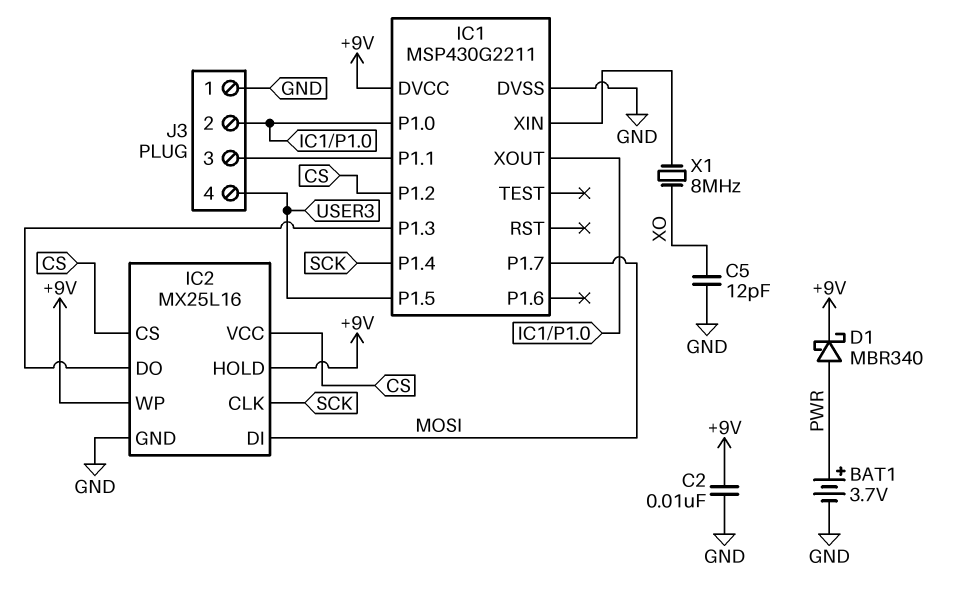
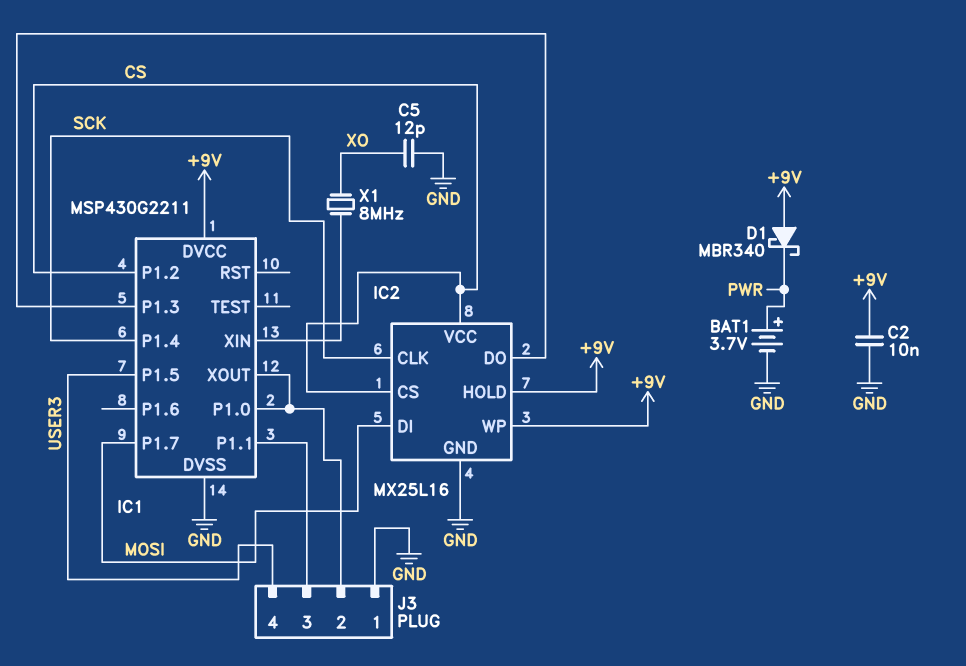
D1: schottky MBR340 (A PWR, K +9V) -> schottky MBR340 (A +9V, K PWR)

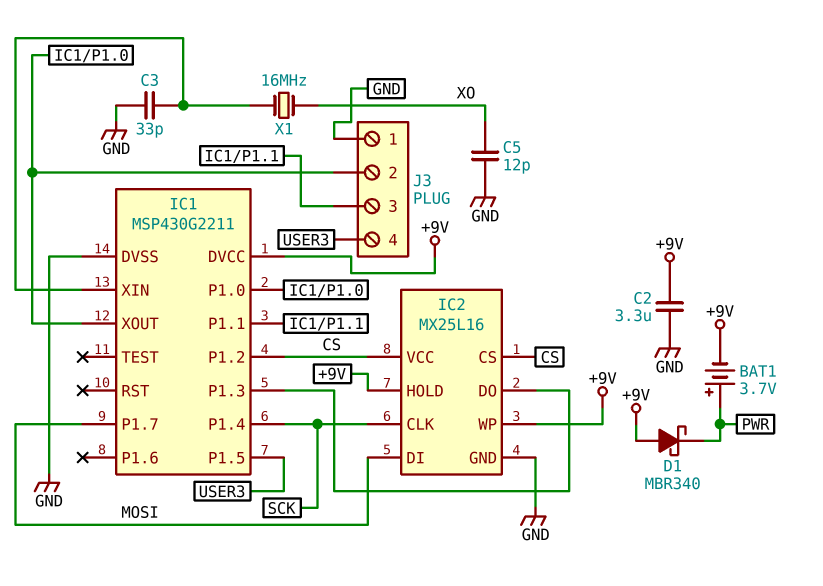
BAT1: 3.7V (plus PWR, minus GND) -> 3.7V (plus PWR, minus +9V)
C2: 10nF (+9V, GND) -> 3.3uF (+9V, GND)
C3: none -> 33pF (GND, IC1/XIN)
X1: 8MHz (IC1/XIN, XO) -> 16MHz (IC1/XIN, XO)

